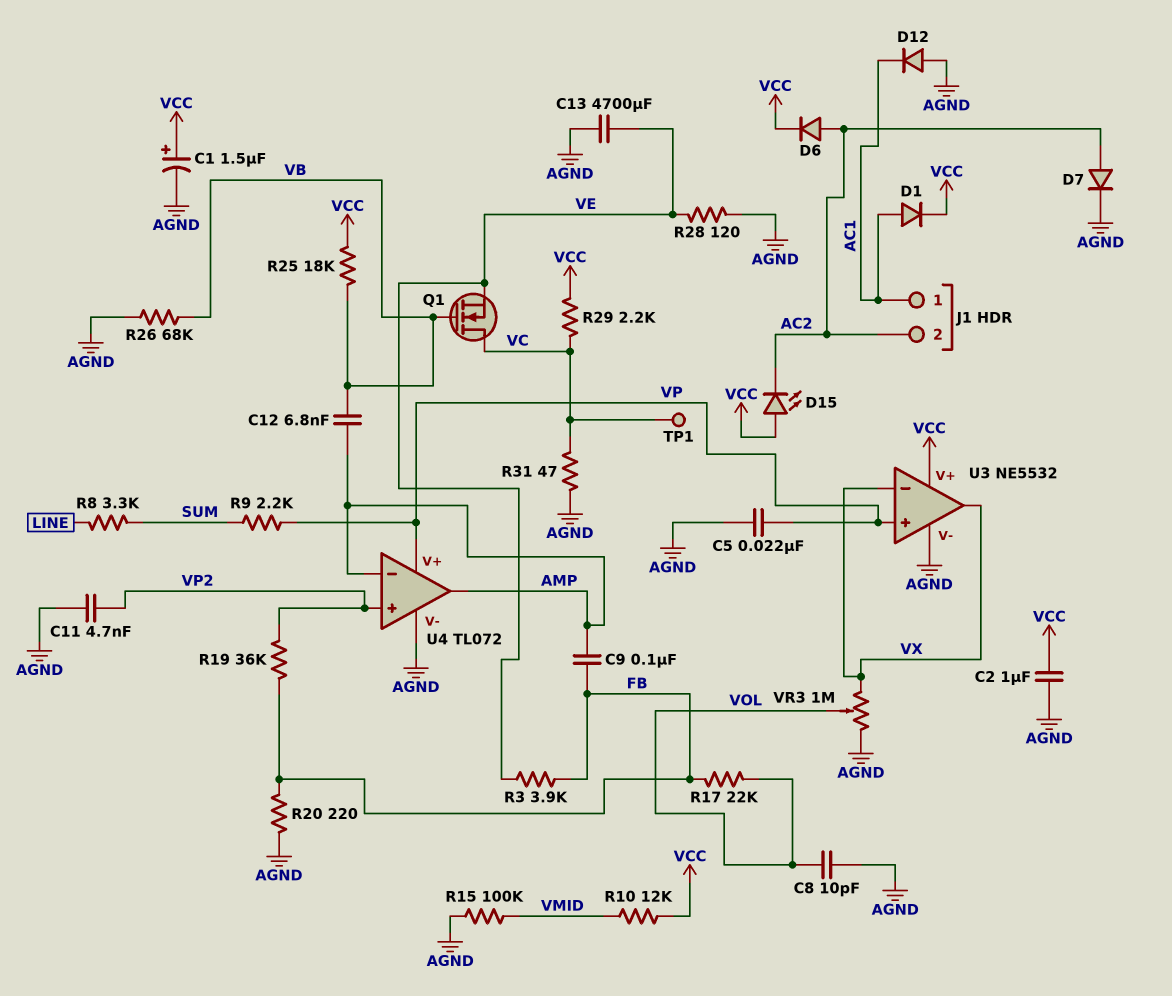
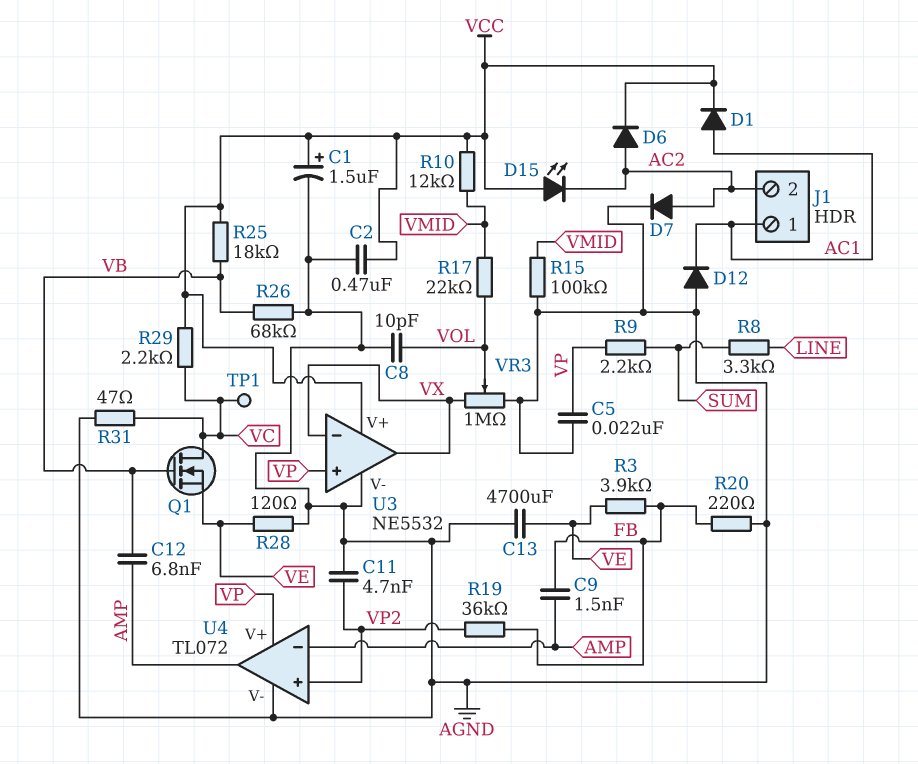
C2: 1uF (AGND, VCC) -> 470nF (AGND, VCC)
C9: 100nF (AMP, FB) -> 1.5nF (AMP, FB)
R17: 22k (FB, VOL) -> 22k (VMID, VOL)

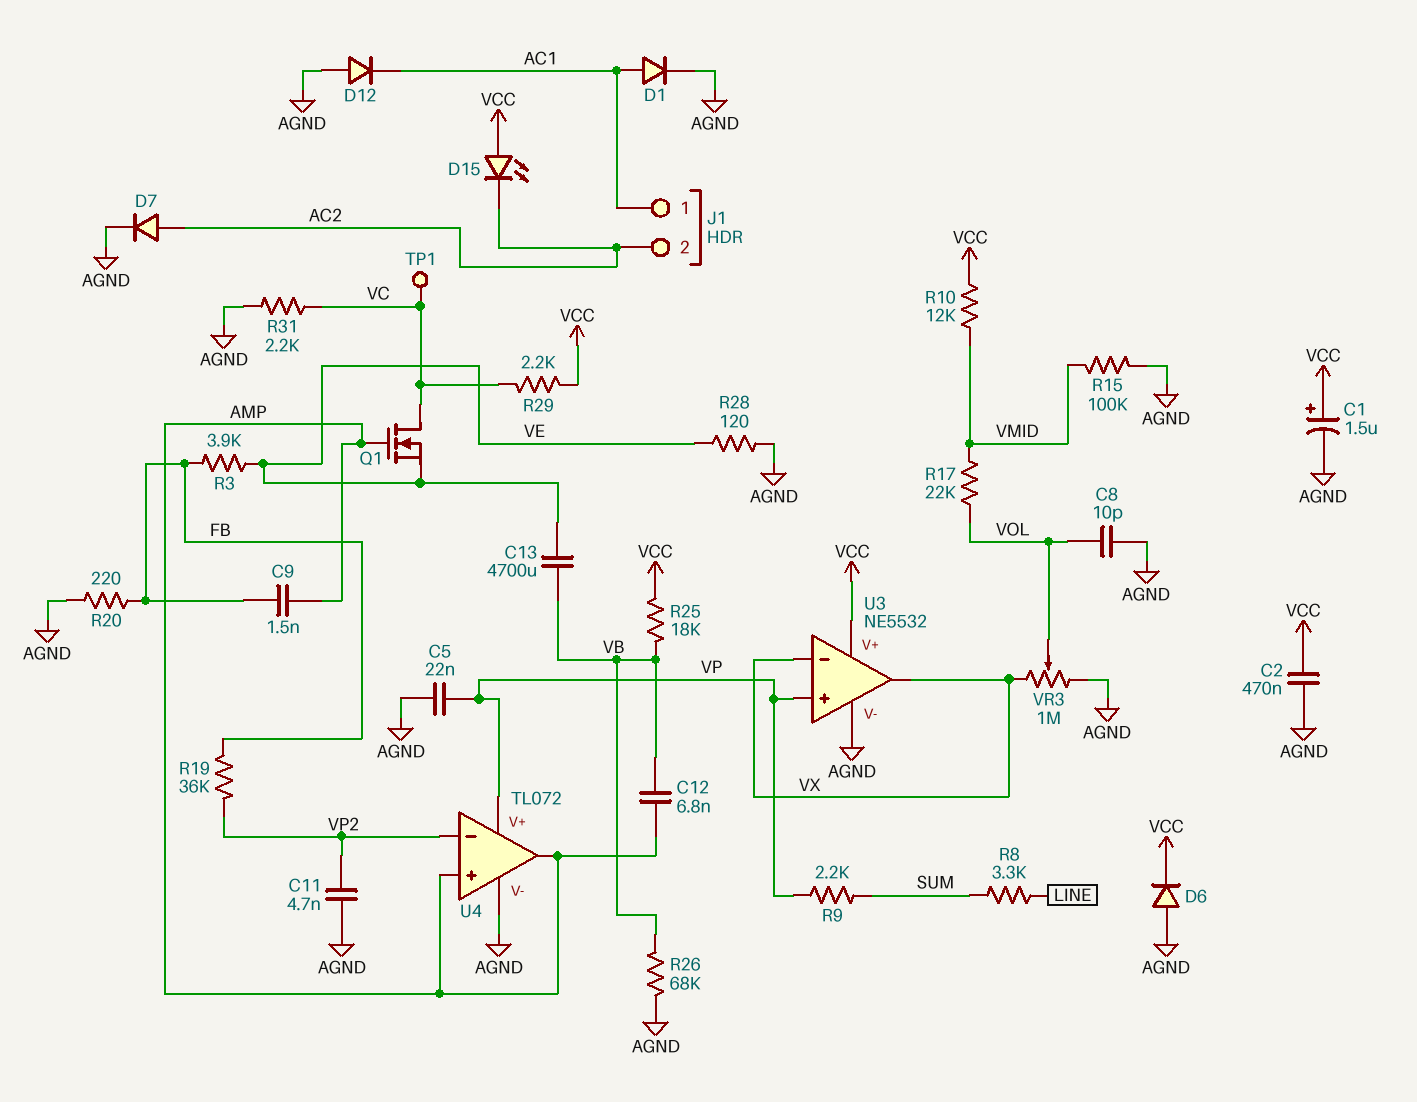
C13: 4700uF (AGND, VE) -> 4700uF (VB, VE)
D1: diode (A AC1, K VCC) -> diode (A AC1, K AGND)
D6: diode (A AC2, K VCC) -> diode (A AGND, K VCC)
Q1: NMOS (G VB, D VC, S VE) -> NMOS (G AMP, D VC, S VE)
R31: 47 (AGND, VC) -> 2.2k (AGND, VC)
U4 pin in+: VP2 -> AMP
U4 pin in-: AMP -> VP2

